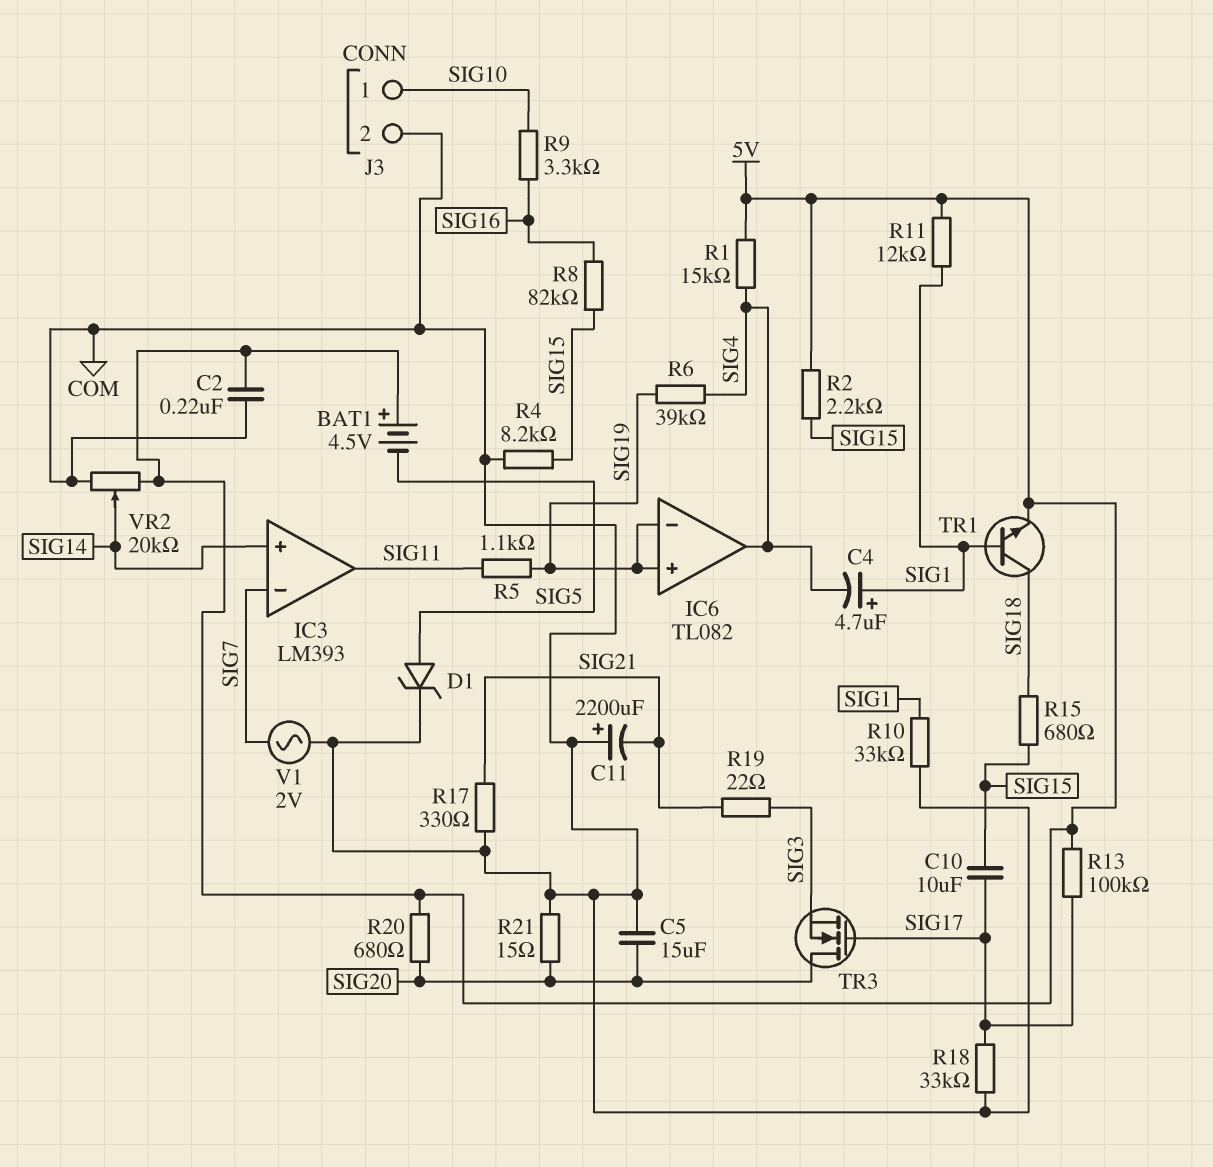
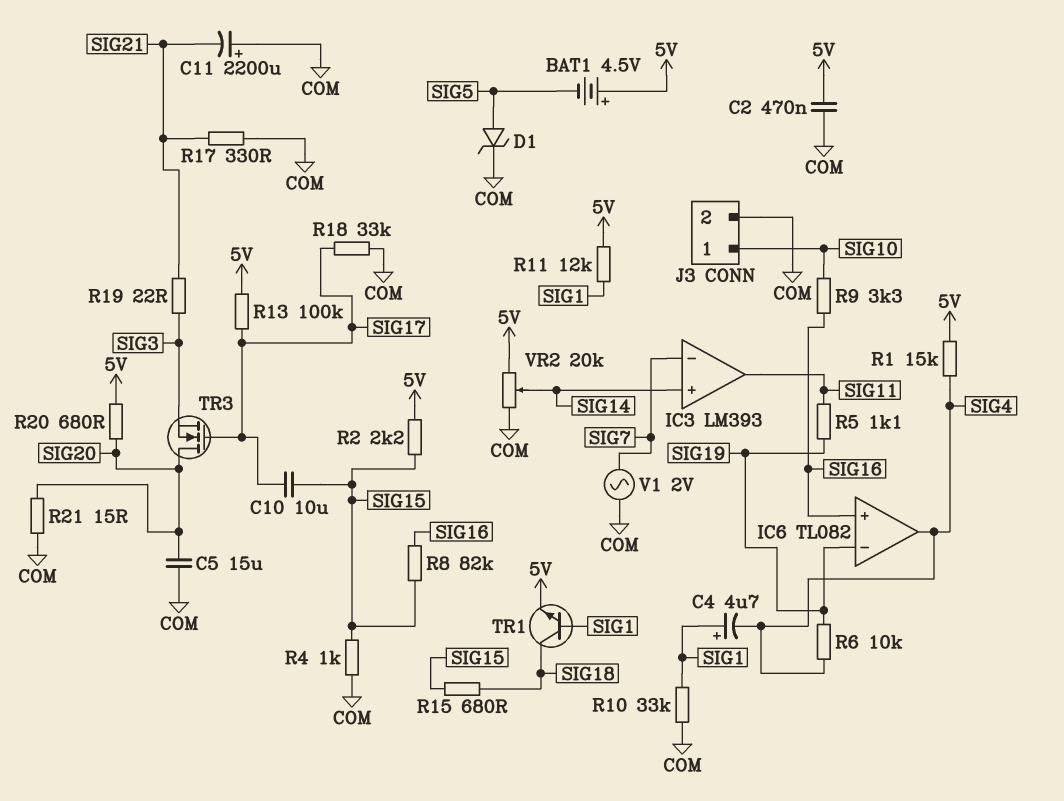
C2: 220nF (5V, COM) -> 470nF (5V, COM)
IC6 pin in+: SIG19 -> SIG16
R4: 8.2k (COM, SIG15) -> 1k (COM, SIG15)
R6: 39k (SIG4, SIG19) -> 10k (SIG4, SIG19)

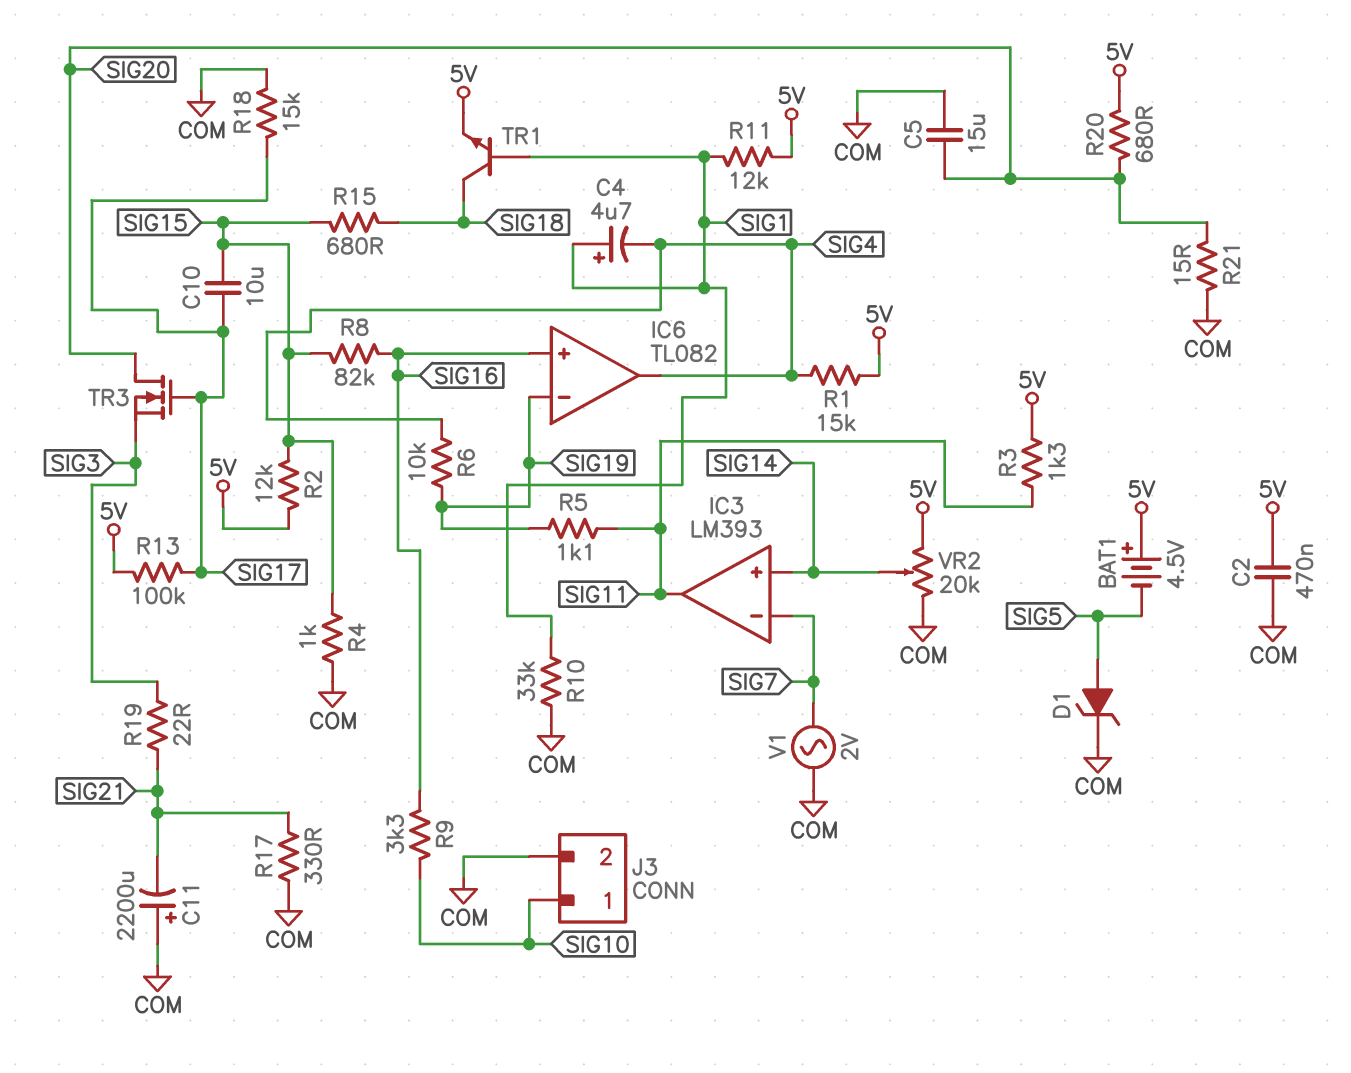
R2: 2.2k (5V, SIG15) -> 12k (5V, SIG15)
R3: none -> 1.3k (5V, SIG11)
R18: 33k (COM, SIG17) -> 15k (COM, SIG17)

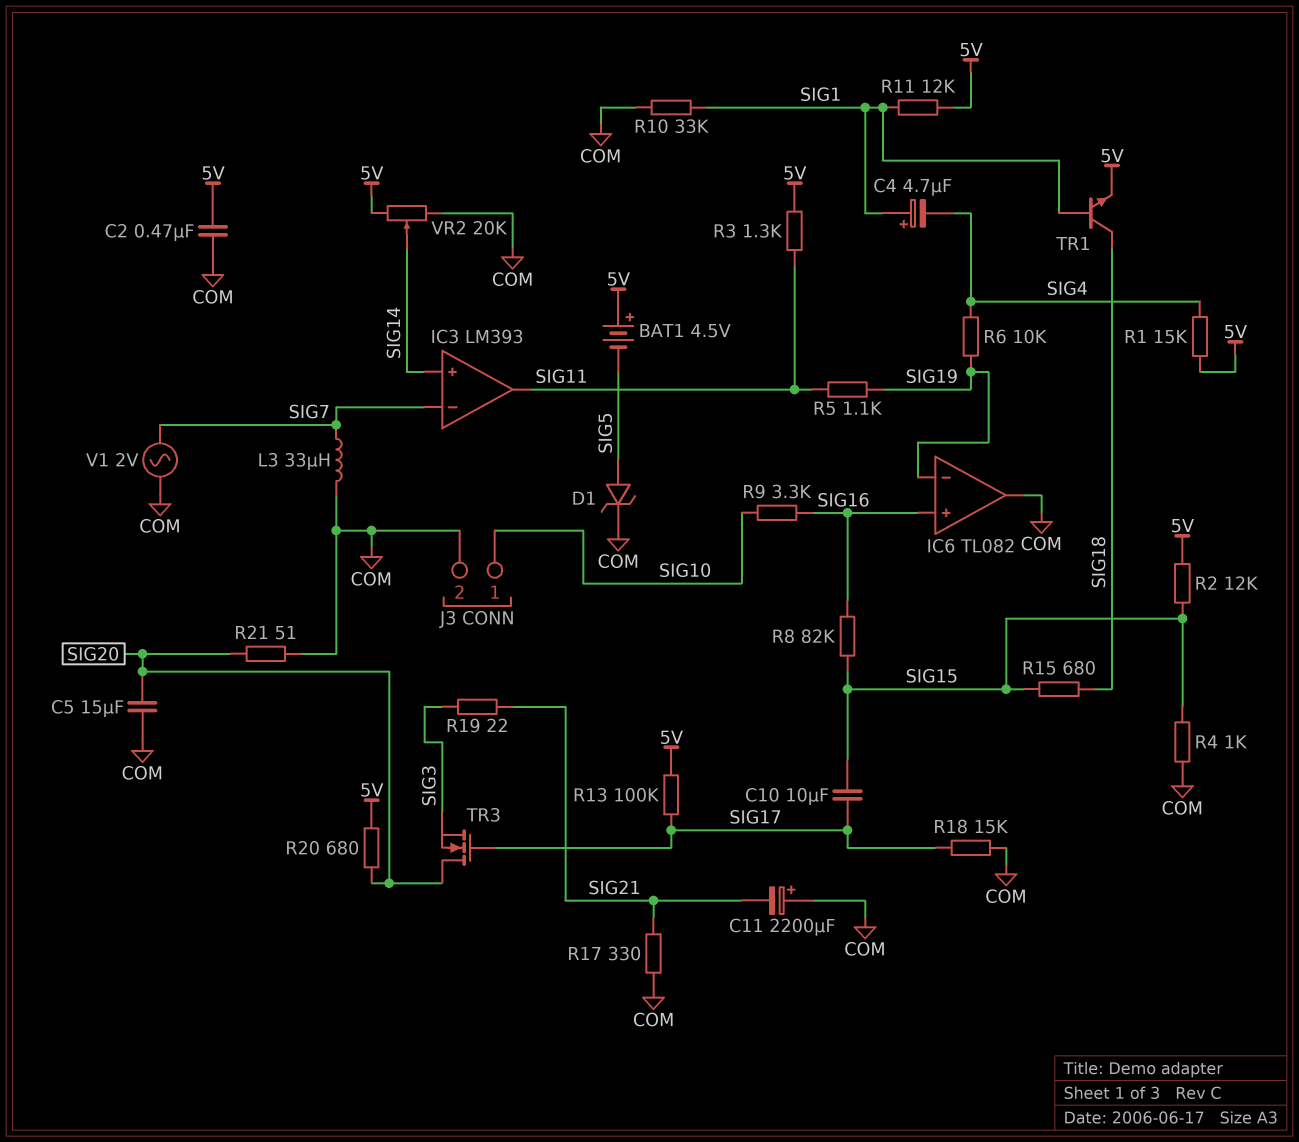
IC6 pin out: SIG4 -> COM
L3: none -> 33uH (COM, SIG7)
R21: 15 (COM, SIG20) -> 51 (COM, SIG20)

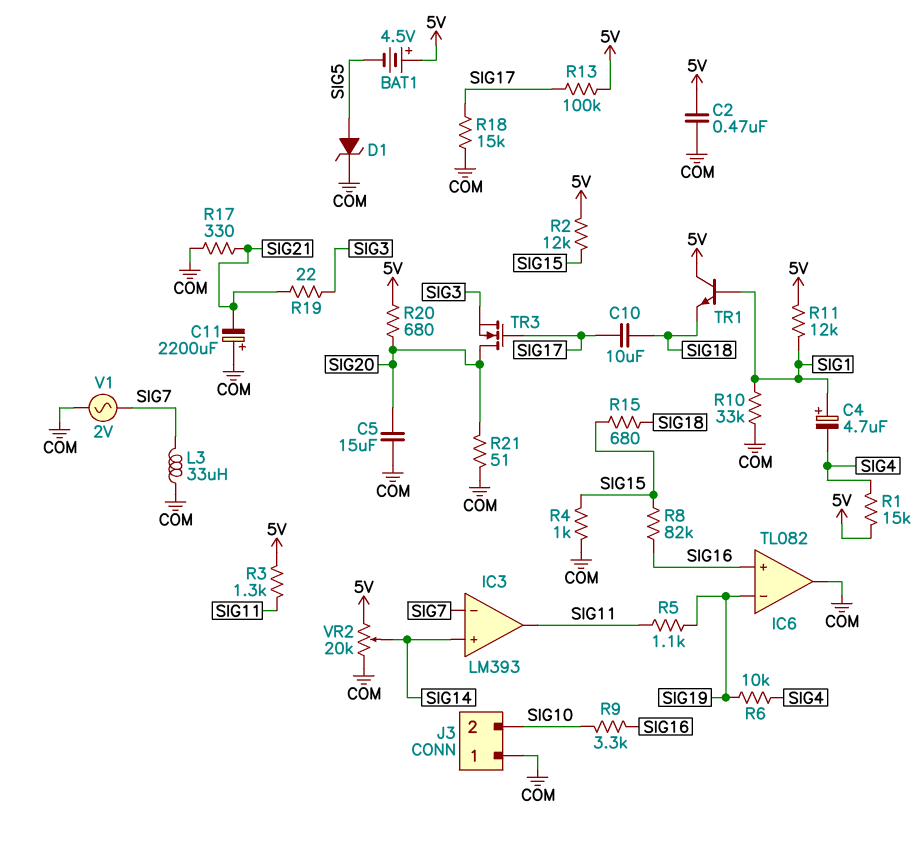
C10: 10uF (SIG15, SIG17) -> 10uF (SIG17, SIG18)
J3 pin 1: SIG10 -> COM
J3 pin 2: COM -> SIG10
TR1: NPN (B SIG1, C SIG18, E 5V) -> NPN (B SIG1, C 5V, E SIG18)

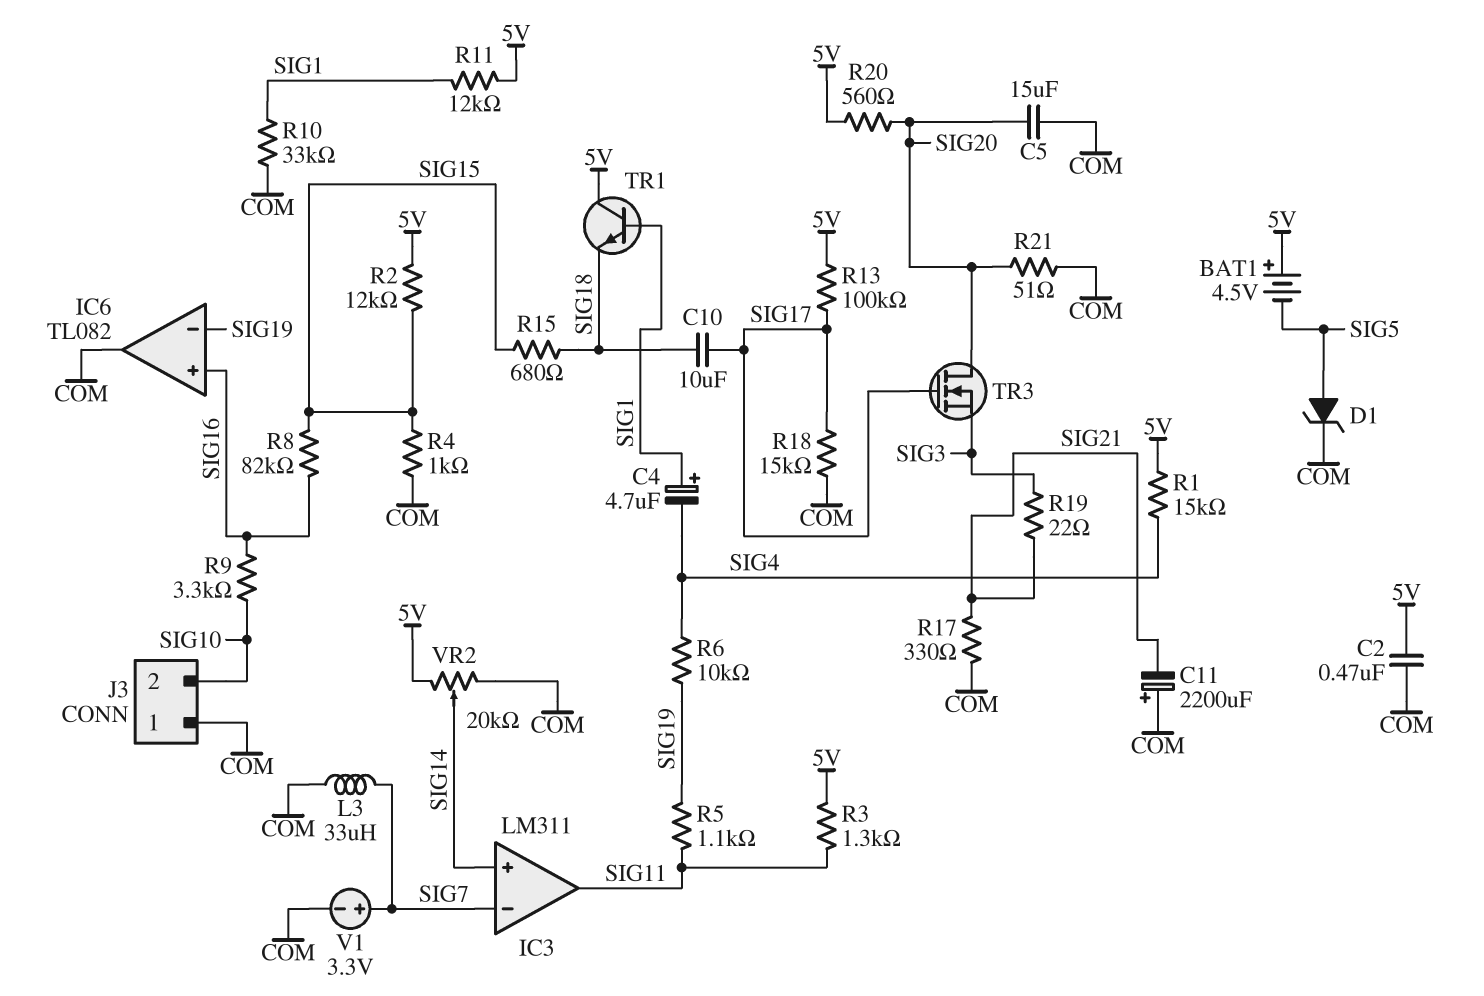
IC3: LM393 -> LM311
R20: 680 (5V, SIG20) -> 560 (5V, SIG20)
V1: AC 2V (COM, SIG7) -> 3.3V (plus SIG7, minus COM)

